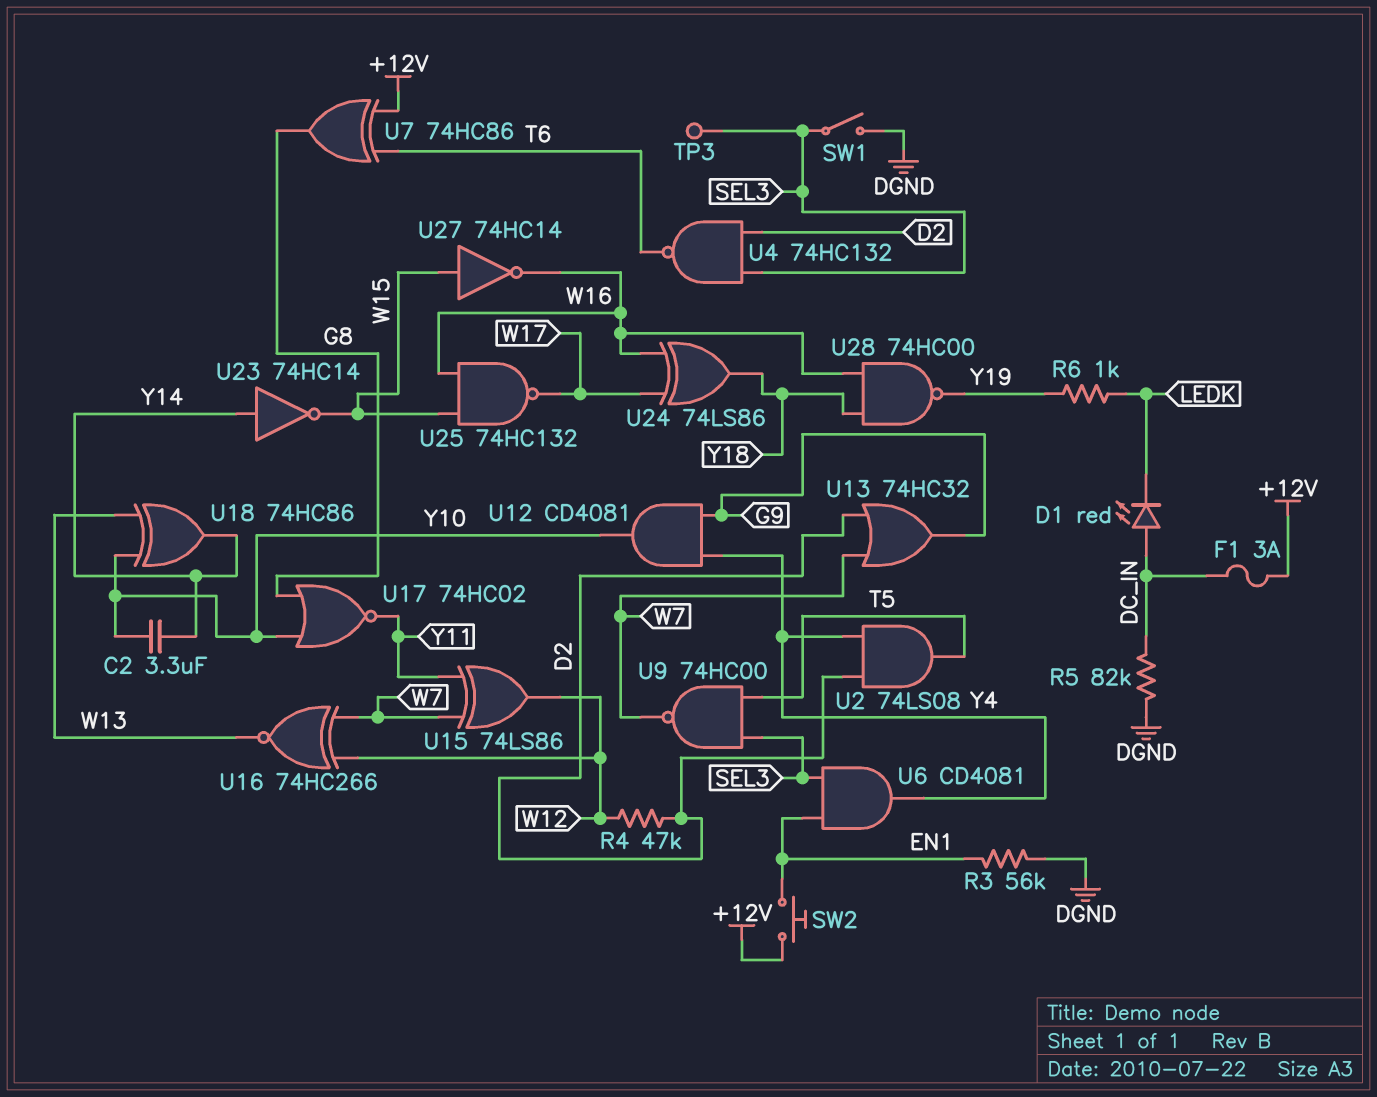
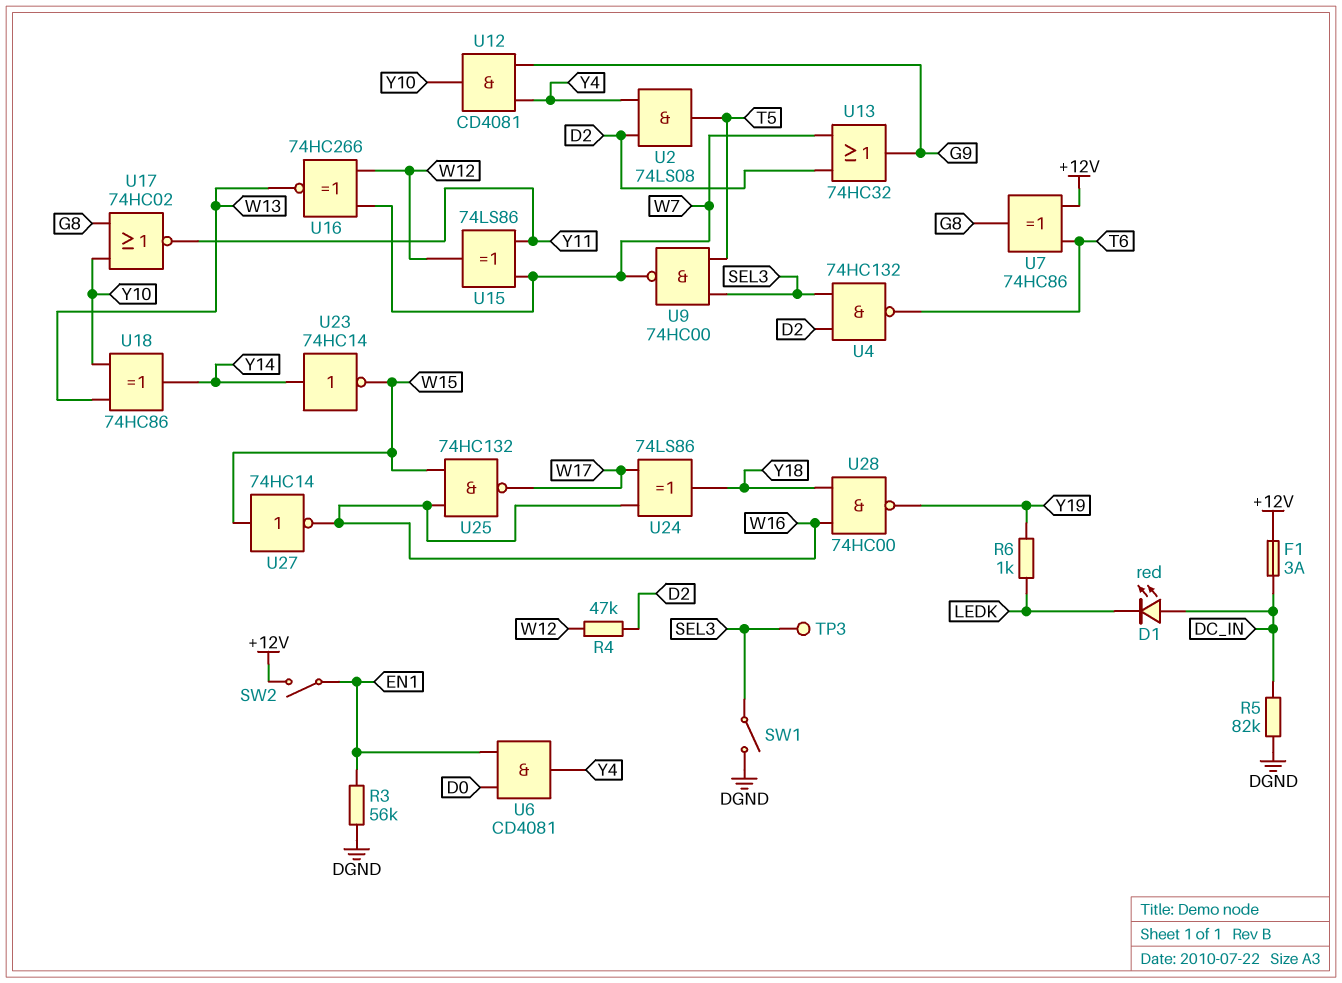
C2: 3.3uF (Y10, Y14) -> none
SW2: button (+12V, EN1) -> switch (+12V, EN1)
U6: AND CD4081 (in EN1, in SEL3, out Y4) -> AND CD4081 (in D0, in EN1, out Y4)

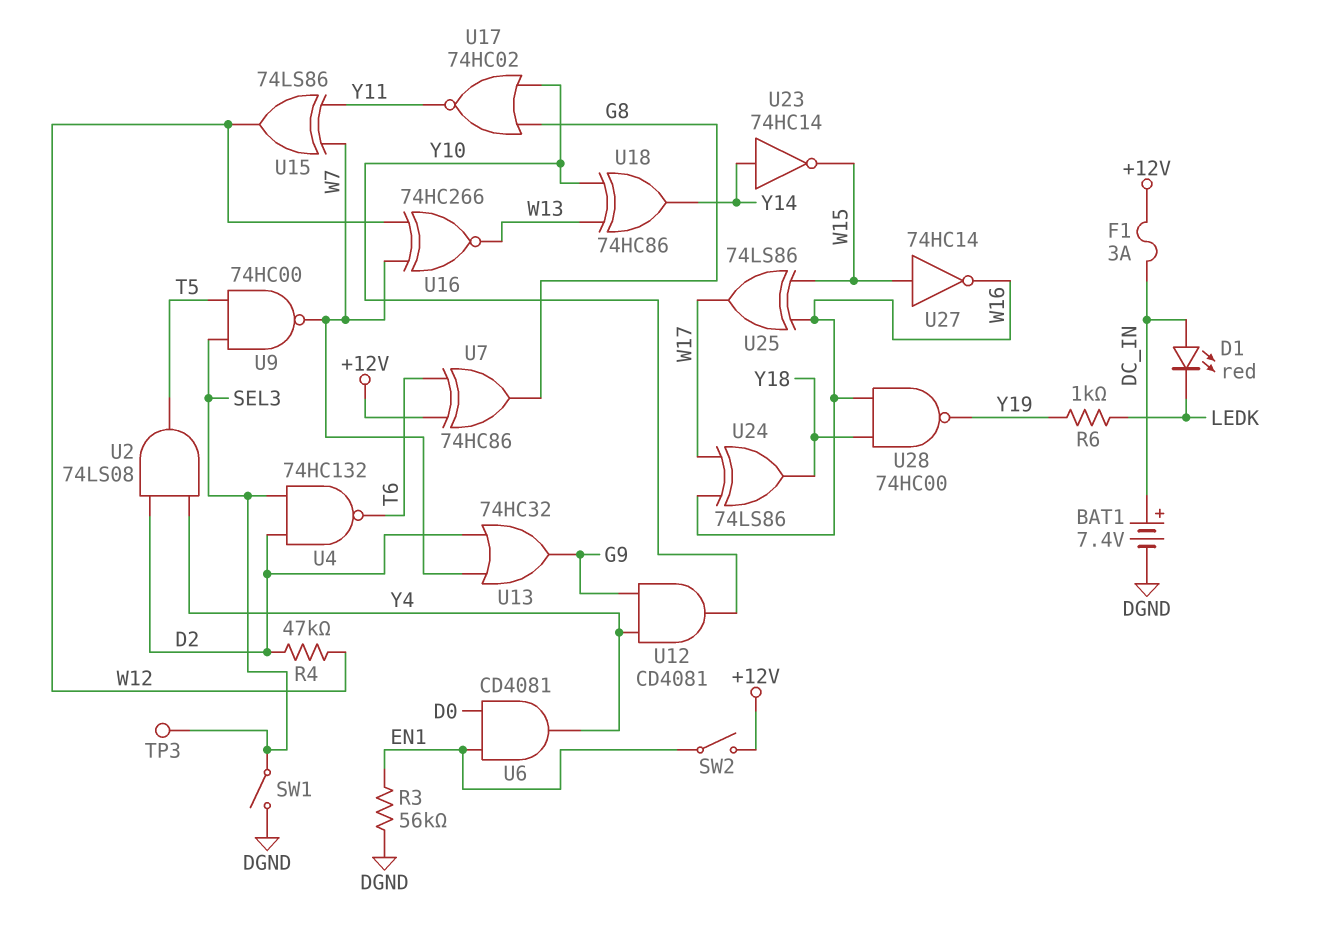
BAT1: none -> 7.4V (plus DC_IN, minus DGND)
R5: 82k (DC_IN, DGND) -> none
U25: NAND 74HC132 (in W15, in W16, out W17) -> XOR 74LS86 (in W15, in W16, out W17)

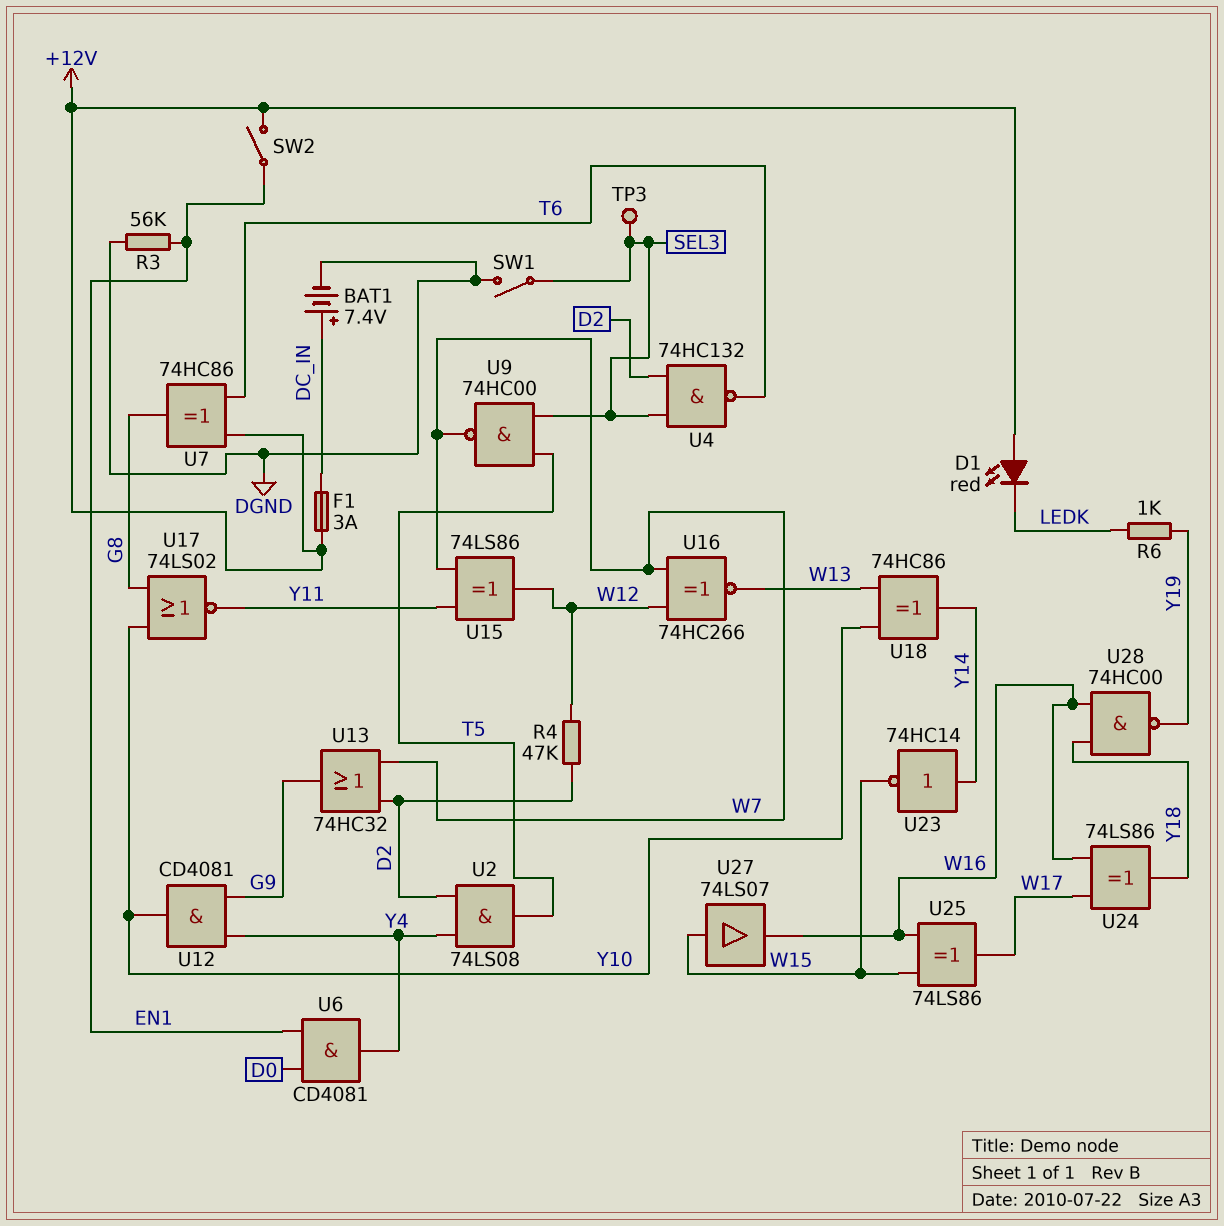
D1: LED red (A DC_IN, K LEDK) -> LED red (A +12V, K LEDK)
U17: NOR 74HC02 (in G8, in Y10, out Y11) -> NOR 74LS02 (in G8, in Y10, out Y11)
U27: NOT 74HC14 (in W15, out W16) -> buffer 74LS07 (in W15, out W16)

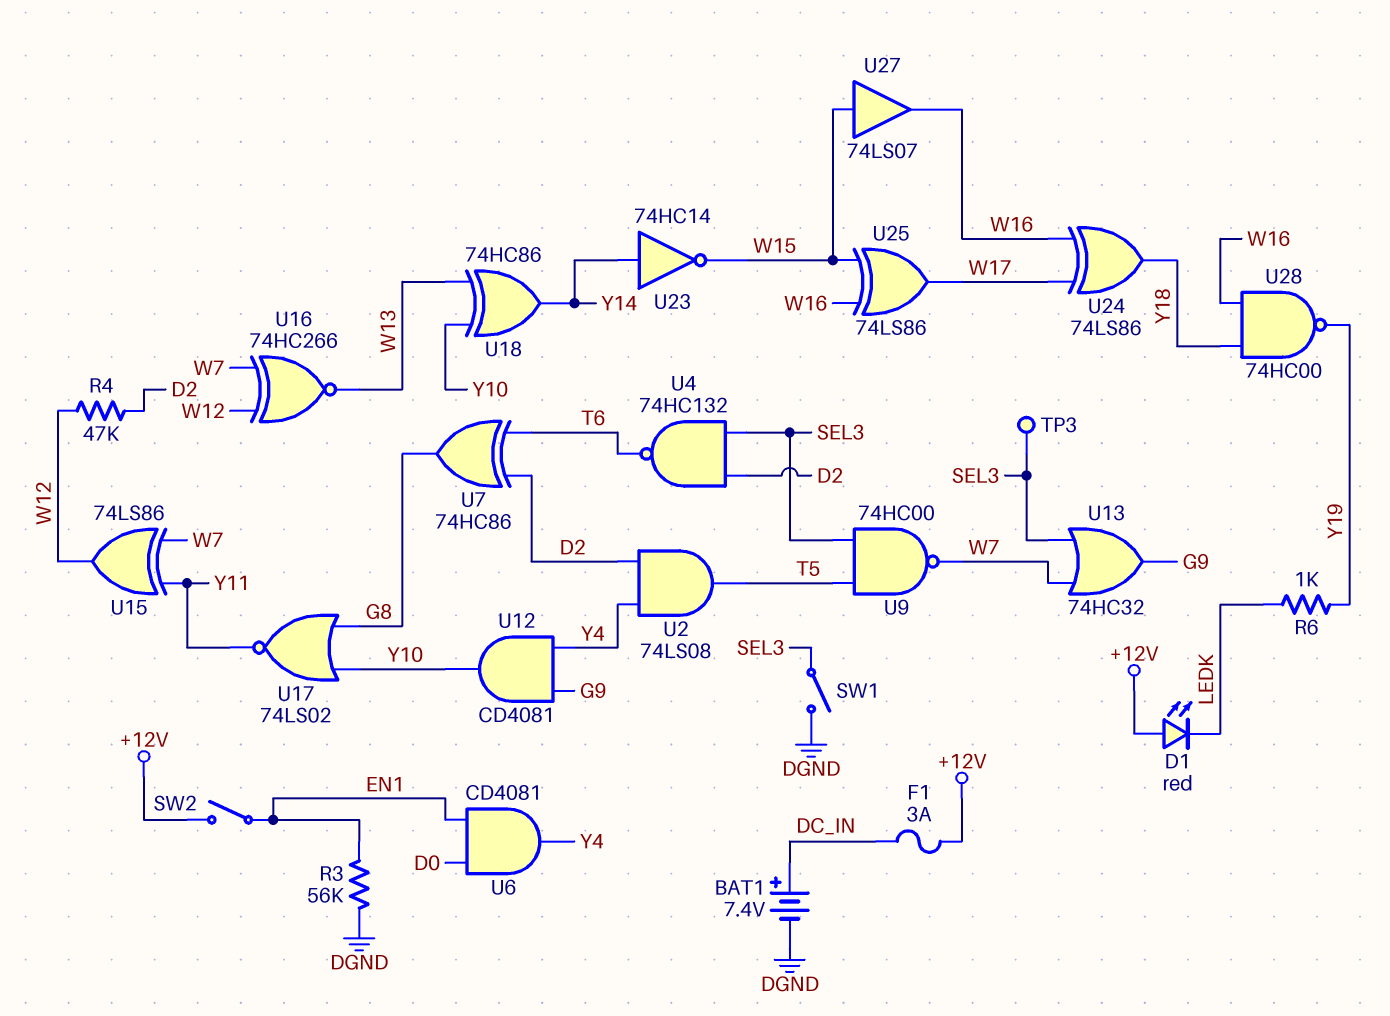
U7: XOR 74HC86 (in +12V, in T6, out G8) -> XOR 74HC86 (in D2, in T6, out G8)
U13: OR 74HC32 (in D2, in W7, out G9) -> OR 74HC32 (in SEL3, in W7, out G9)

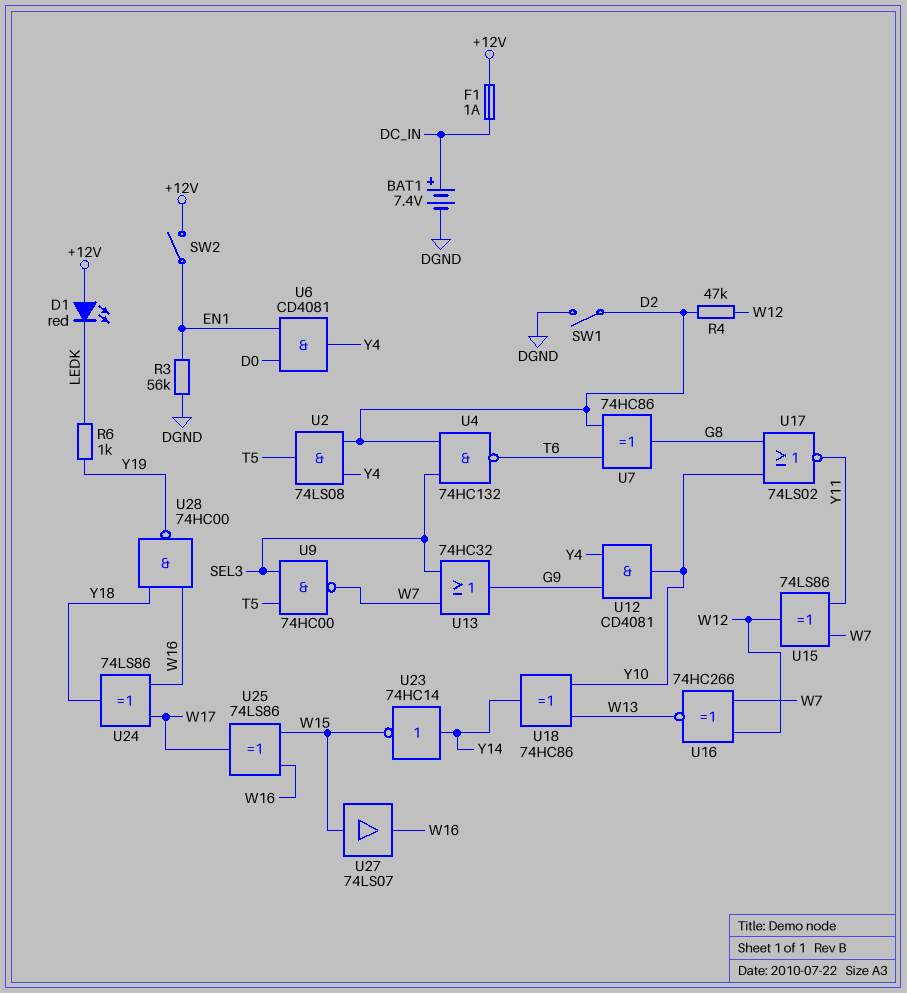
F1: 3A (+12V, DC_IN) -> 1A (+12V, DC_IN)
SW1: switch (DGND, SEL3) -> switch (D2, DGND)
TP3: test point (SEL3) -> none

